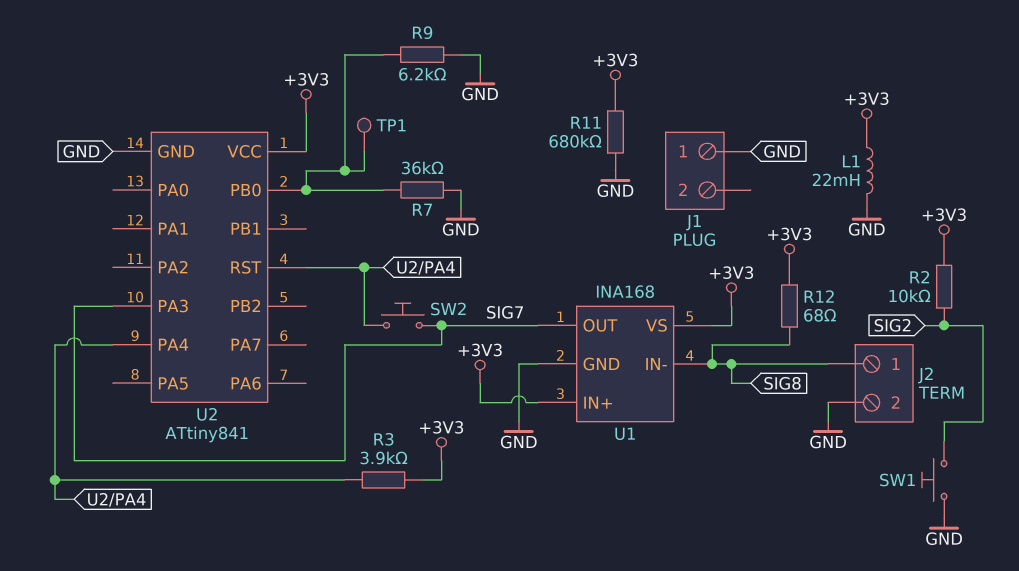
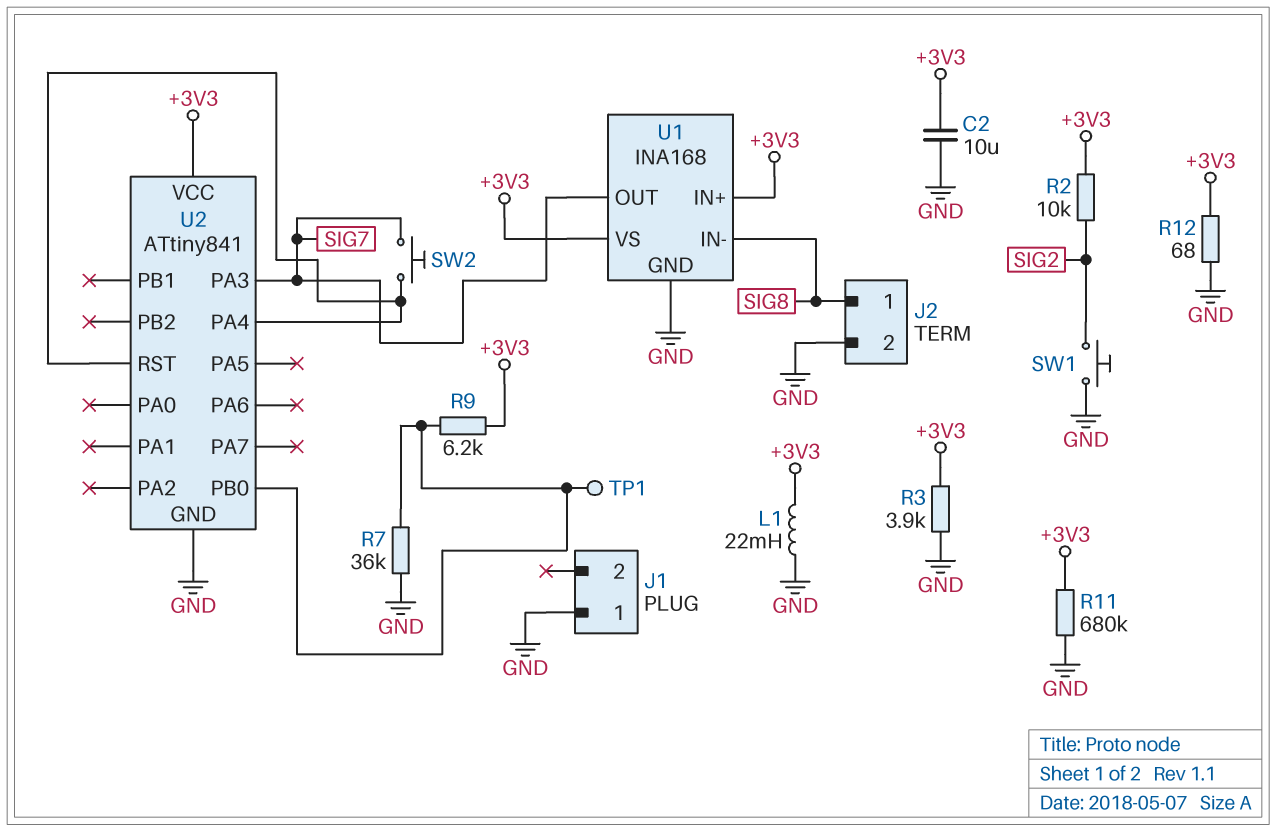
C2: none -> 10uF (+3V3, GND)
R3: 3.9k (+3V3, U2/PA4) -> 3.9k (+3V3, GND)
R9: 6.2k (GND, U2/PB0) -> 6.2k (+3V3, U2/PB0)
R12: 68 (+3V3, SIG8) -> 68 (+3V3, GND)

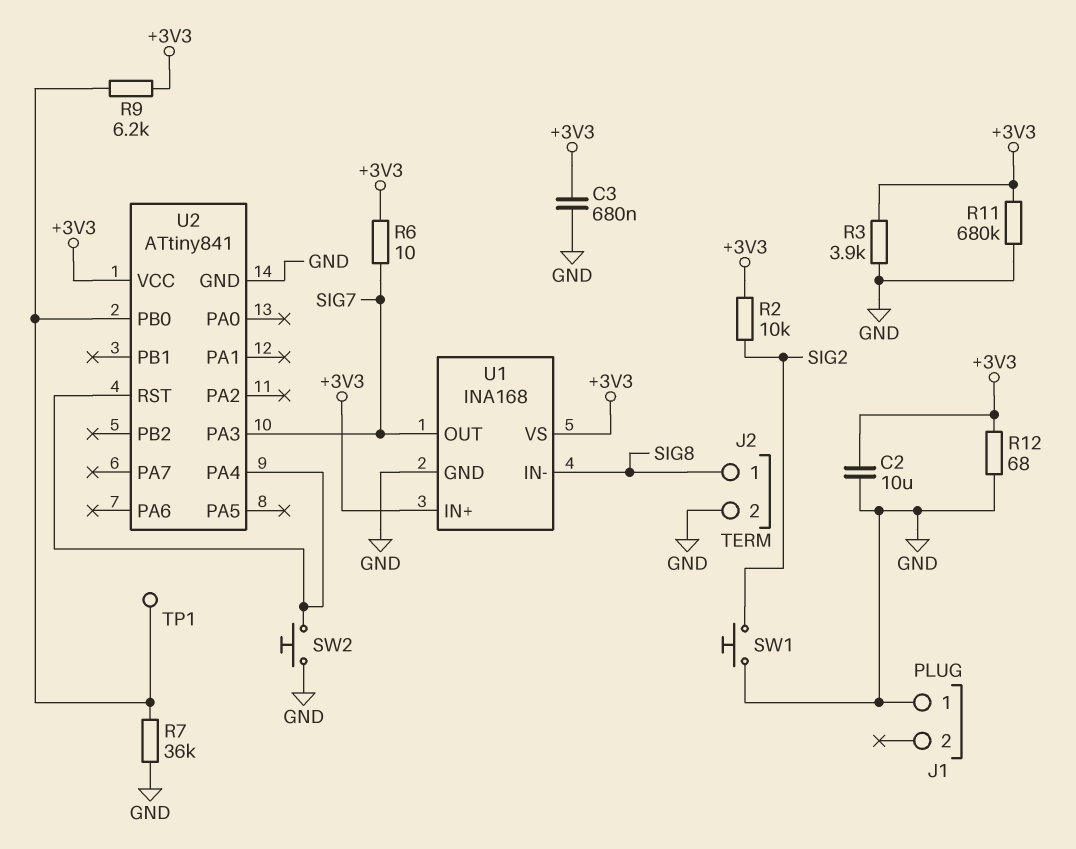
C3: none -> 680nF (+3V3, GND)
L1: 22mH (+3V3, GND) -> none
R6: none -> 10 (+3V3, SIG7)
SW2: button (SIG7, U2/PA4) -> button (GND, U2/PA4)

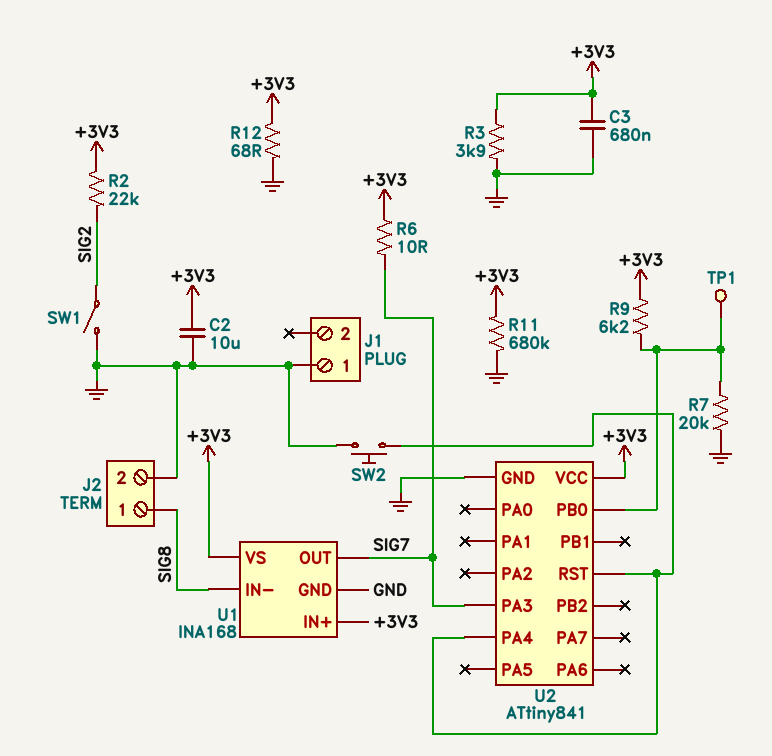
R2: 10k (+3V3, SIG2) -> 22k (+3V3, SIG2)
R7: 36k (GND, U2/PB0) -> 20k (GND, U2/PB0)
SW1: button (GND, SIG2) -> switch (GND, SIG2)

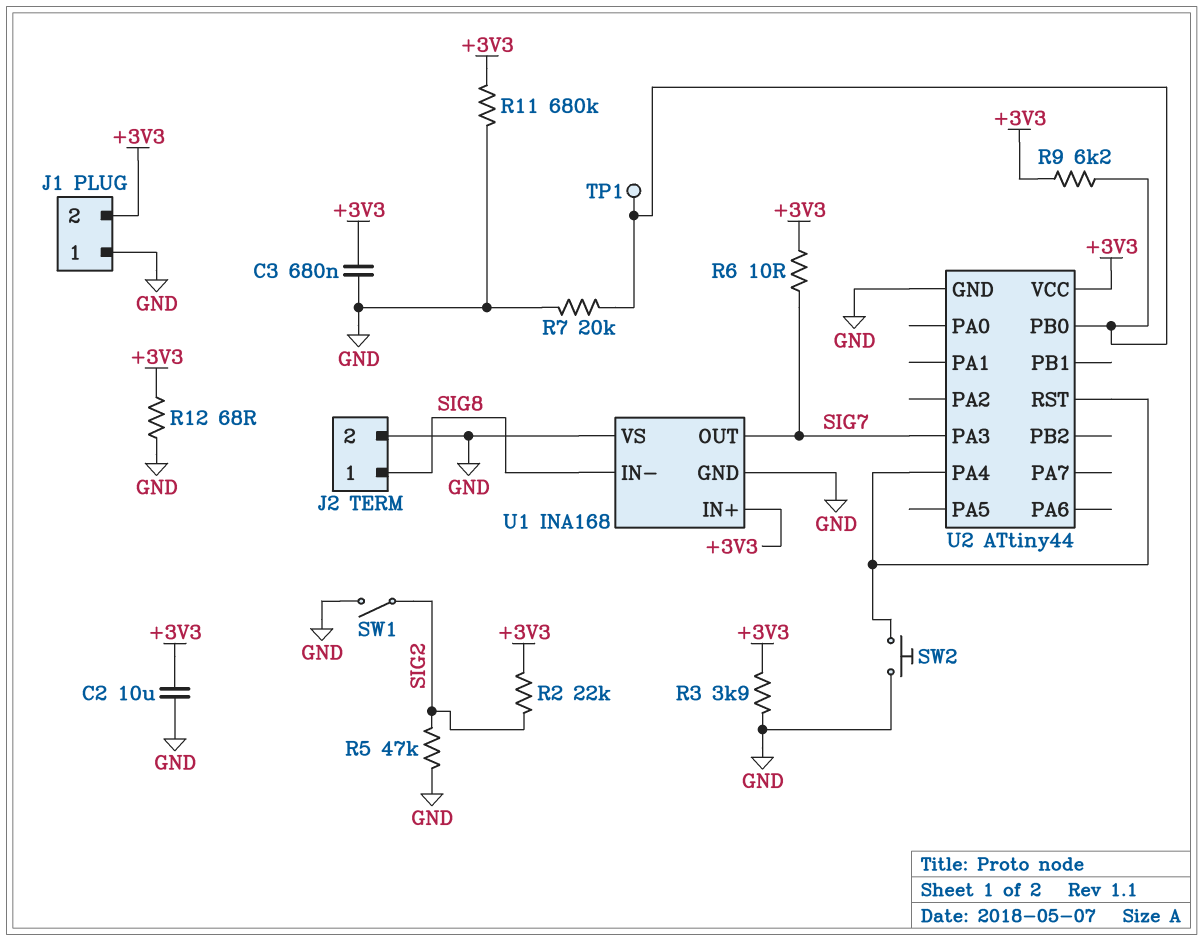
J1 pin 2: none -> +3V3
R5: none -> 47k (GND, SIG2)
U1 pin VS: +3V3 -> GND
U2: ATtiny841 -> ATtiny44

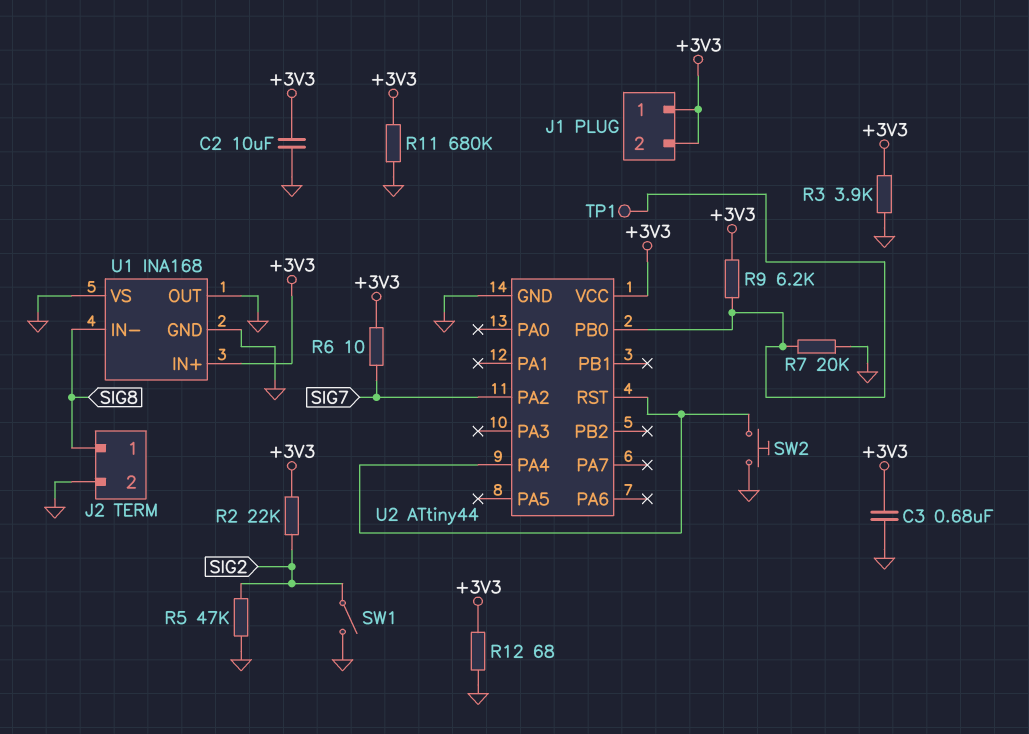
J1 pin 1: GND -> +3V3
U1 pin OUT: SIG7 -> GND
U2 pin PA2: none -> SIG7
U2 pin PA3: SIG7 -> none

